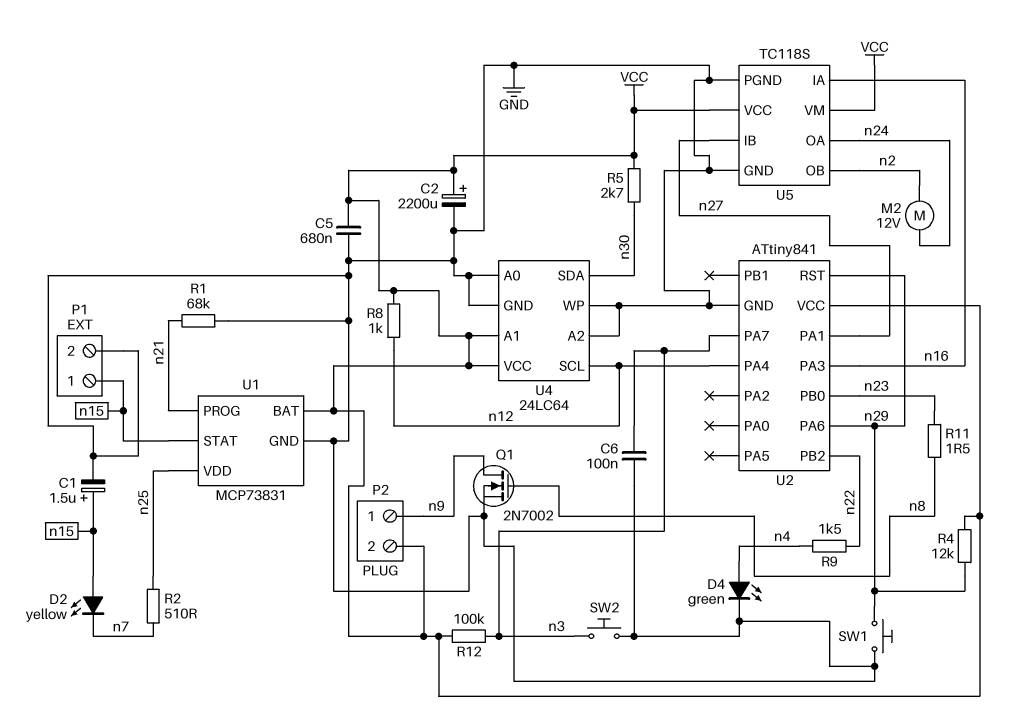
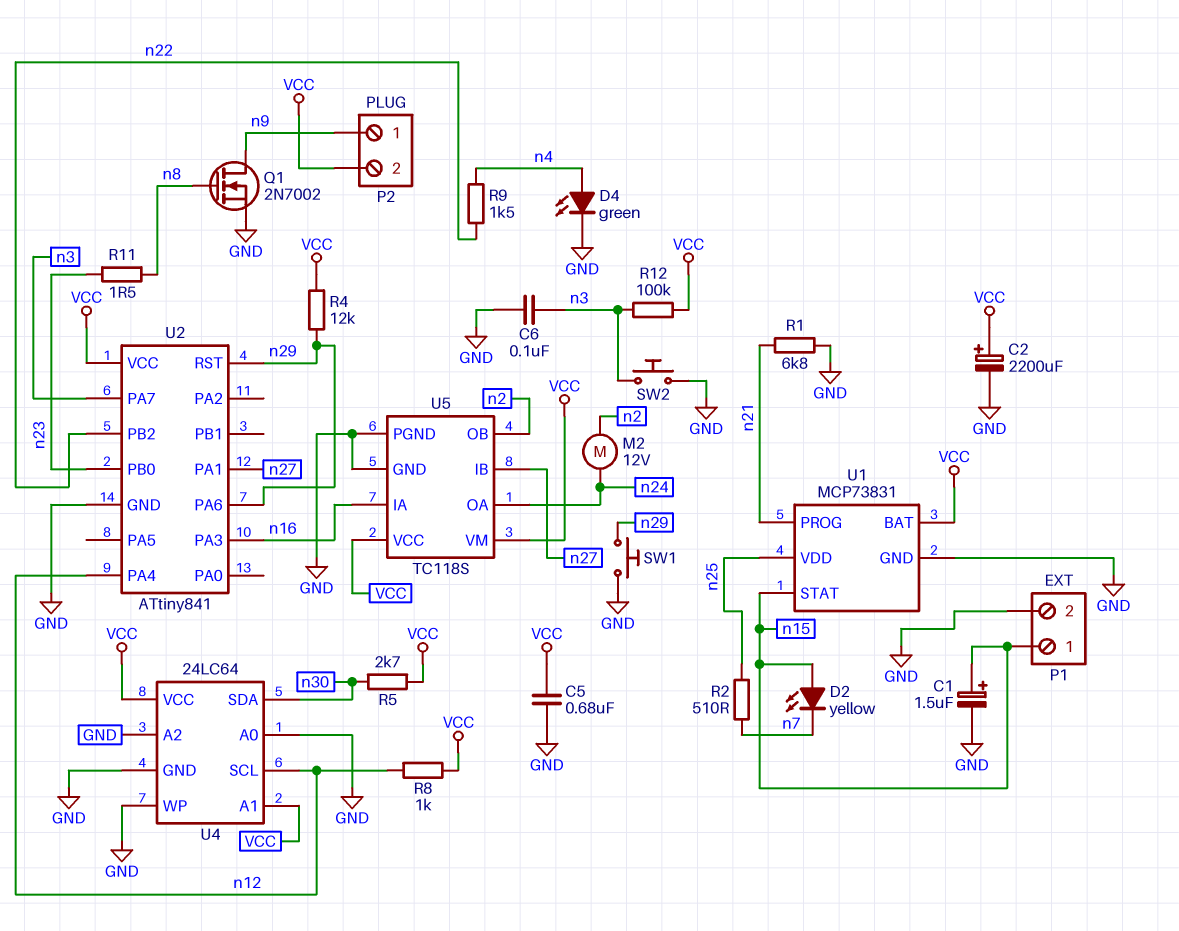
R1: 68k (GND, n21) -> 6.8k (GND, n21)

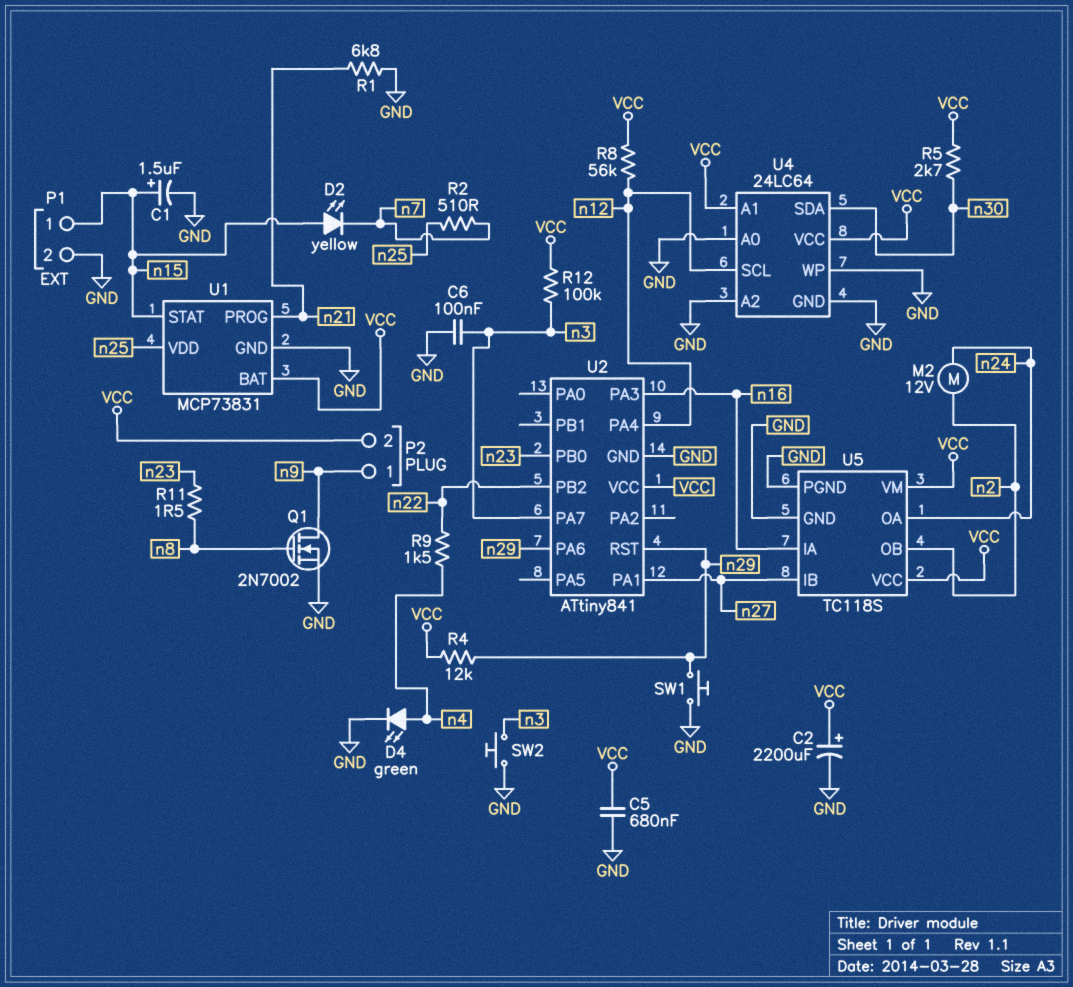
R8: 1k (VCC, n12) -> 56k (VCC, n12)

